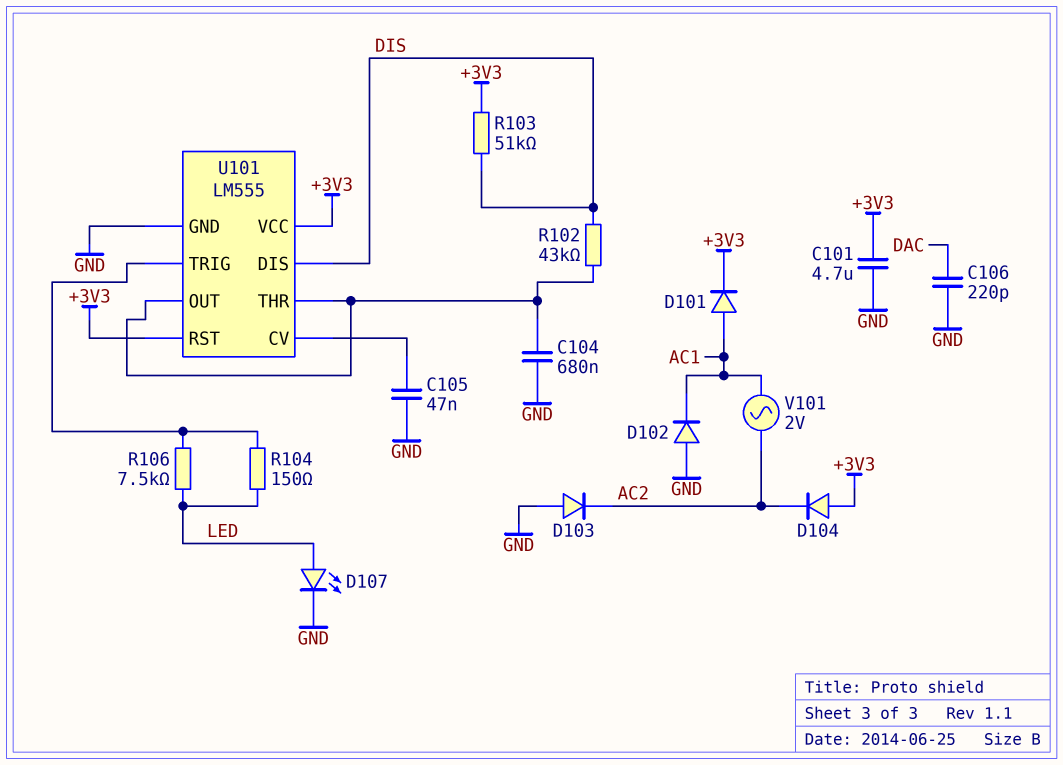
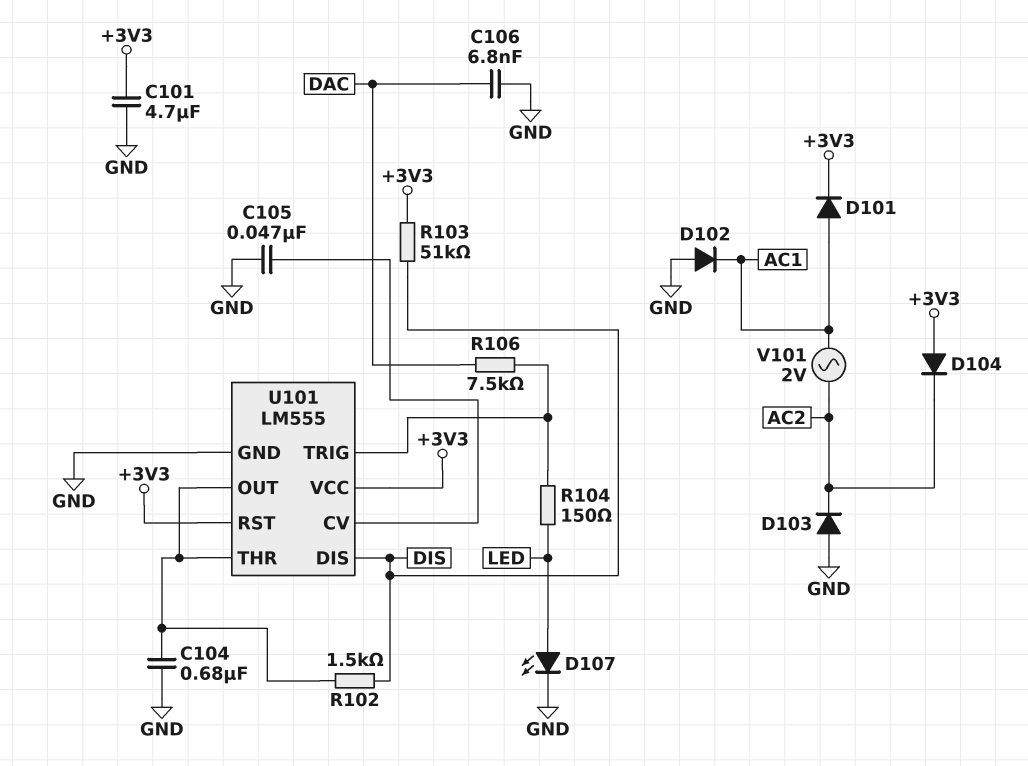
C106: 220pF (DAC, GND) -> 6.8nF (DAC, GND)
R102: 43k (DIS, U101/OUT) -> 1.5k (DIS, U101/OUT)
R106: 7.5k (LED, U101/TRIG) -> 7.5k (DAC, U101/TRIG)

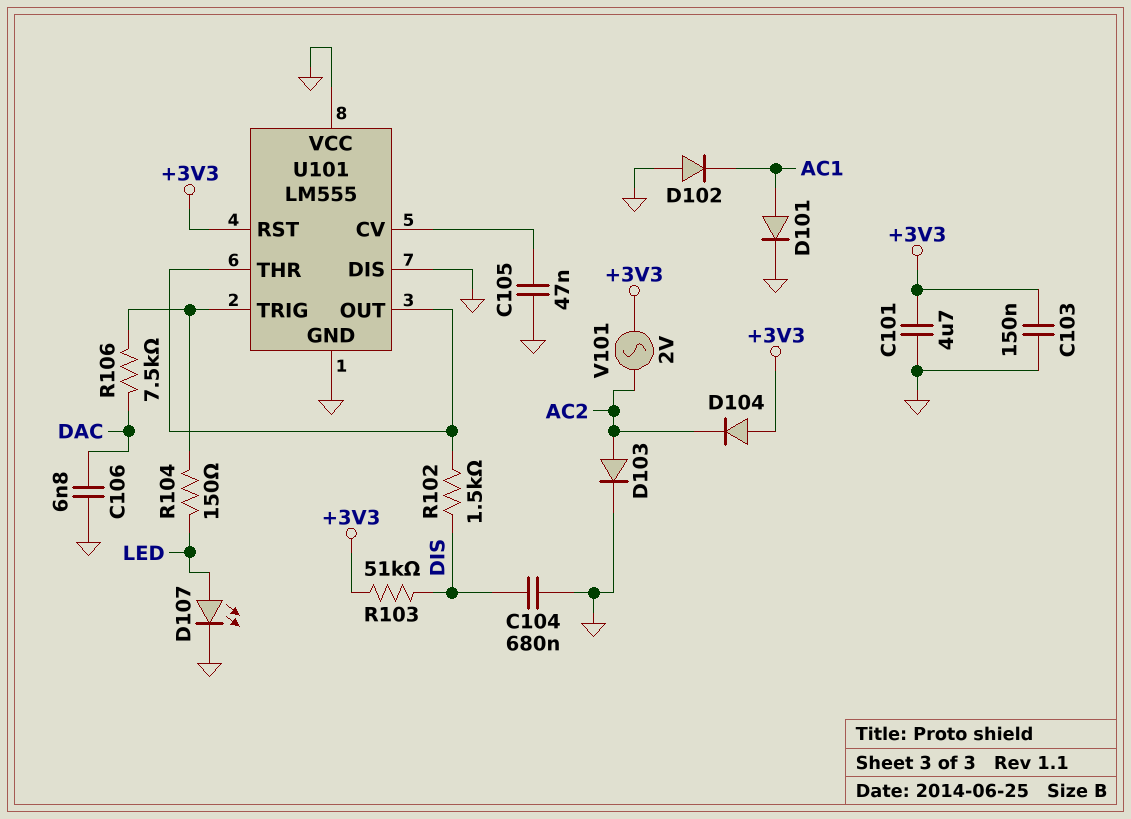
C103: none -> 150nF (+3V3, GND)
C104: 680nF (GND, U101/OUT) -> 680nF (DIS, GND)
D101: diode (A AC1, K +3V3) -> diode (A AC1, K GND)
D103: diode (A GND, K AC2) -> diode (A AC2, K GND)
U101 pin DIS: DIS -> GND
U101 pin VCC: +3V3 -> GND
V101: AC 2V (AC1, AC2) -> AC 2V (+3V3, AC2)

